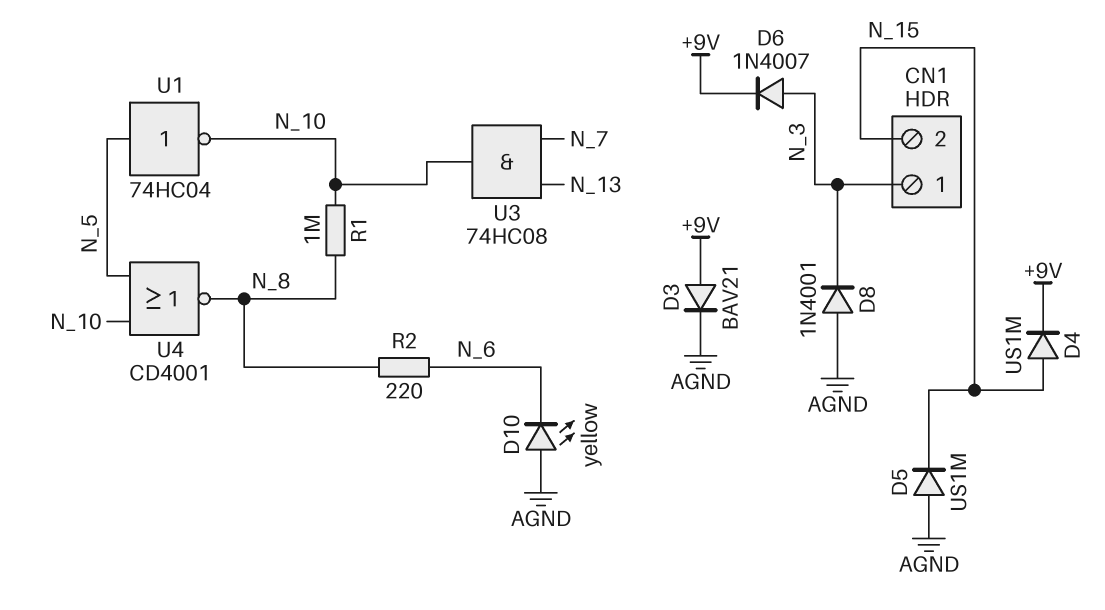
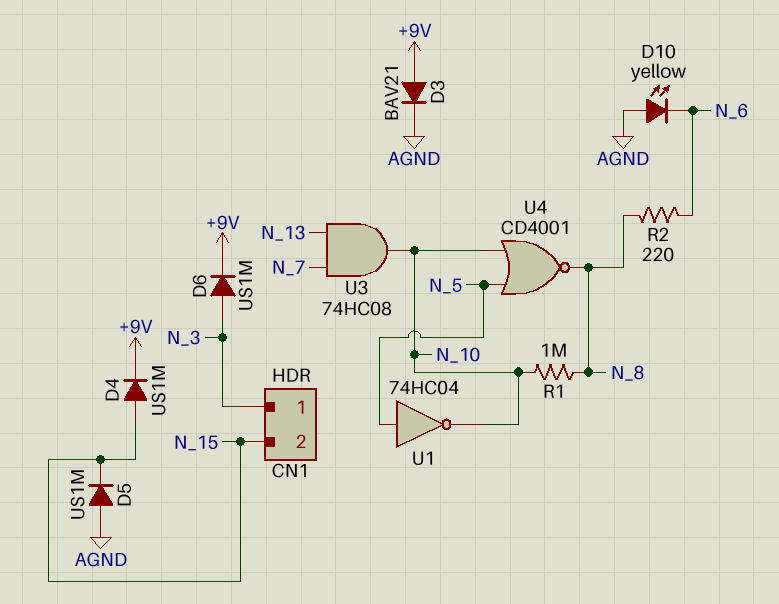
D6: diode 1N4007 (A N_3, K +9V) -> diode US1M (A N_3, K +9V)
D8: diode 1N4001 (A AGND, K N_3) -> none

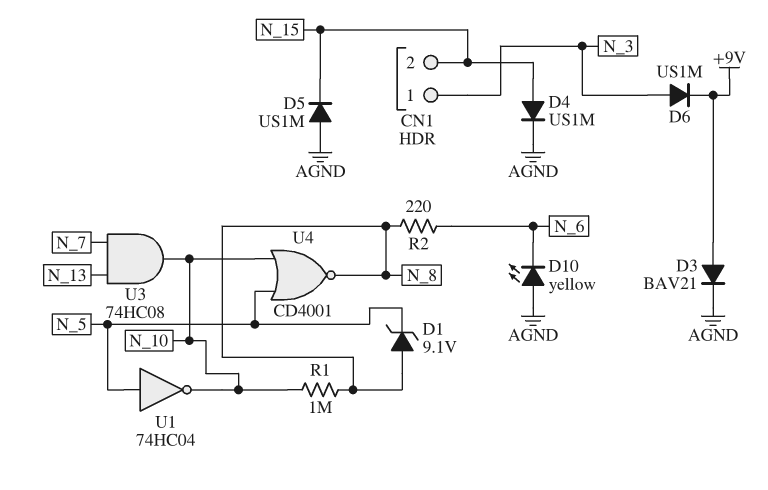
D1: none -> zener 9.1V (A N_8, K N_5)
D4: diode US1M (A N_15, K +9V) -> diode US1M (A N_15, K AGND)

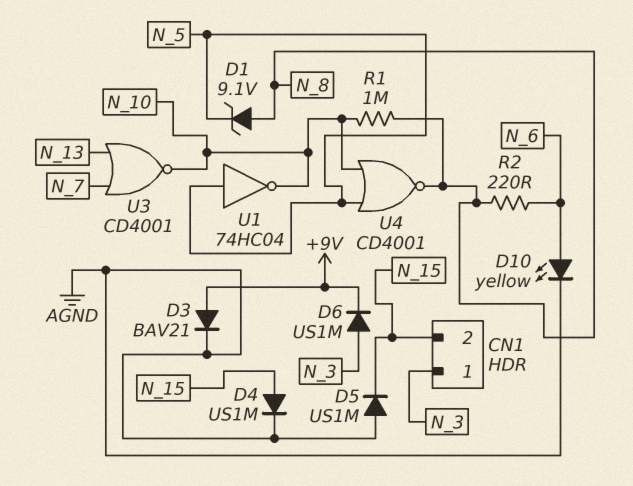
D10: LED yellow (A AGND, K N_6) -> LED yellow (A N_6, K AGND)
U3: AND 74HC08 (in N_7, in N_13, out N_10) -> NOR CD4001 (in N_7, in N_13, out N_10)

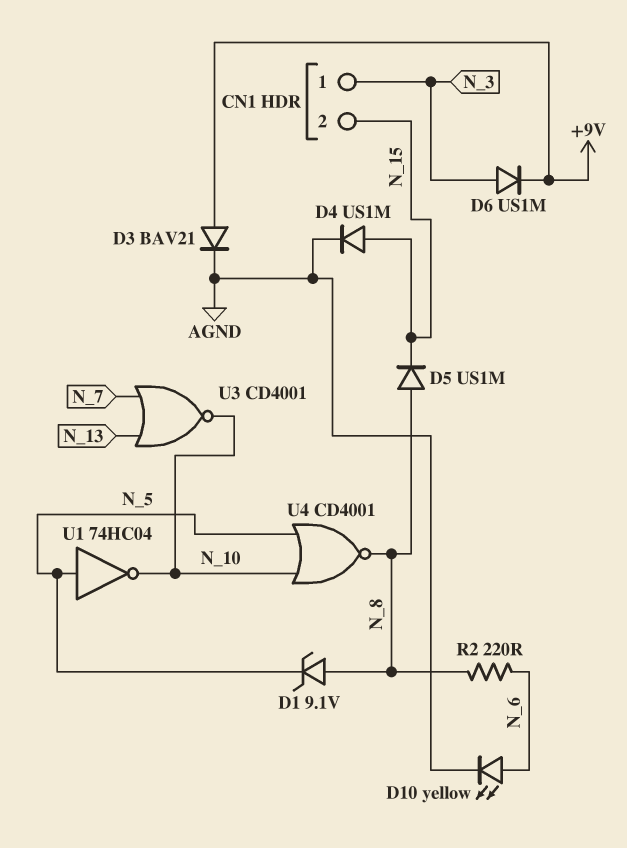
D5: diode US1M (A AGND, K N_15) -> diode US1M (A N_8, K N_15)
R1: 1M (N_8, N_10) -> none

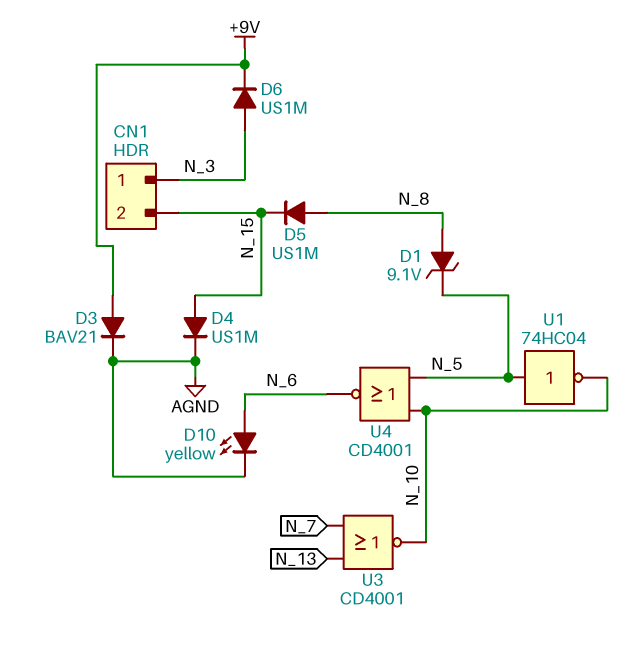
R2: 220 (N_6, N_8) -> none
U4: NOR CD4001 (in N_5, in N_10, out N_8) -> NOR CD4001 (in N_5, in N_10, out N_6)

